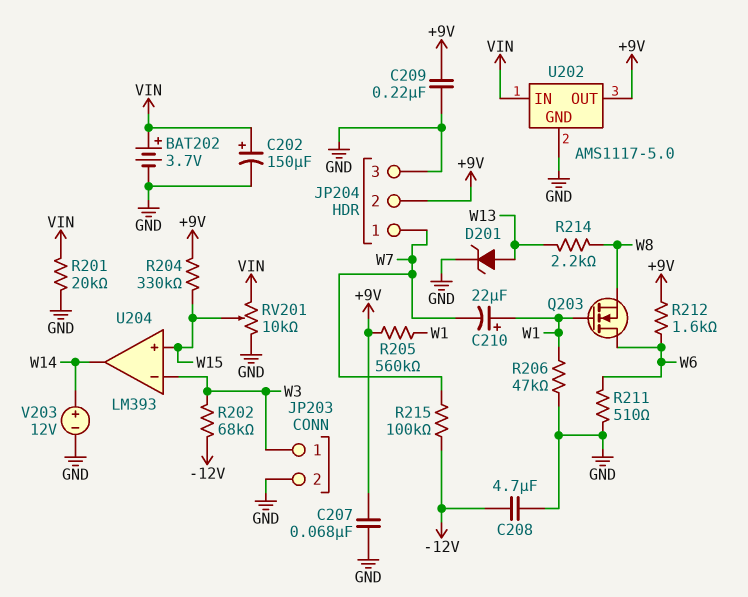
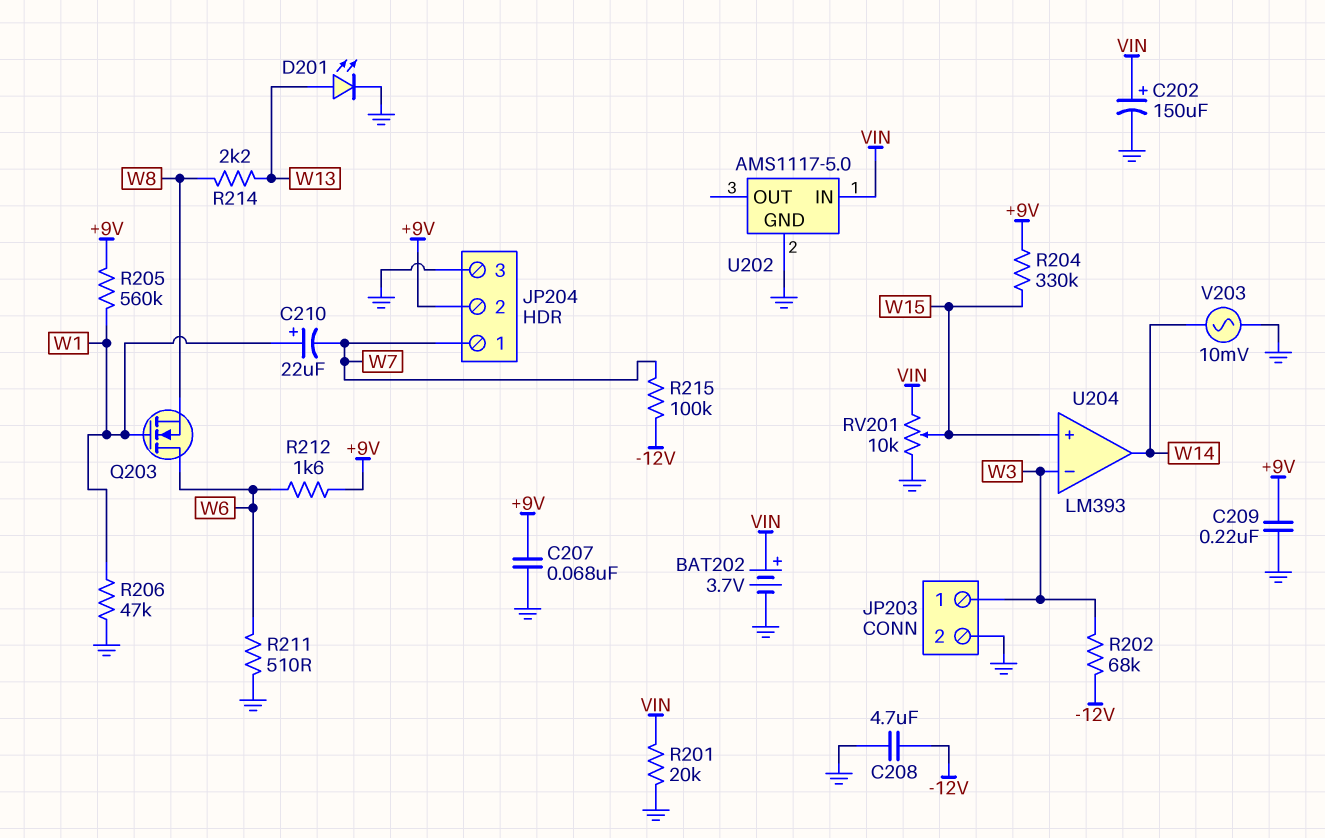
D201: zener (A W13, K GND) -> LED (A W13, K GND)
U202 pin OUT: +9V -> none
V203: 12V (plus W14, minus GND) -> AC 10mV (GND, W14)

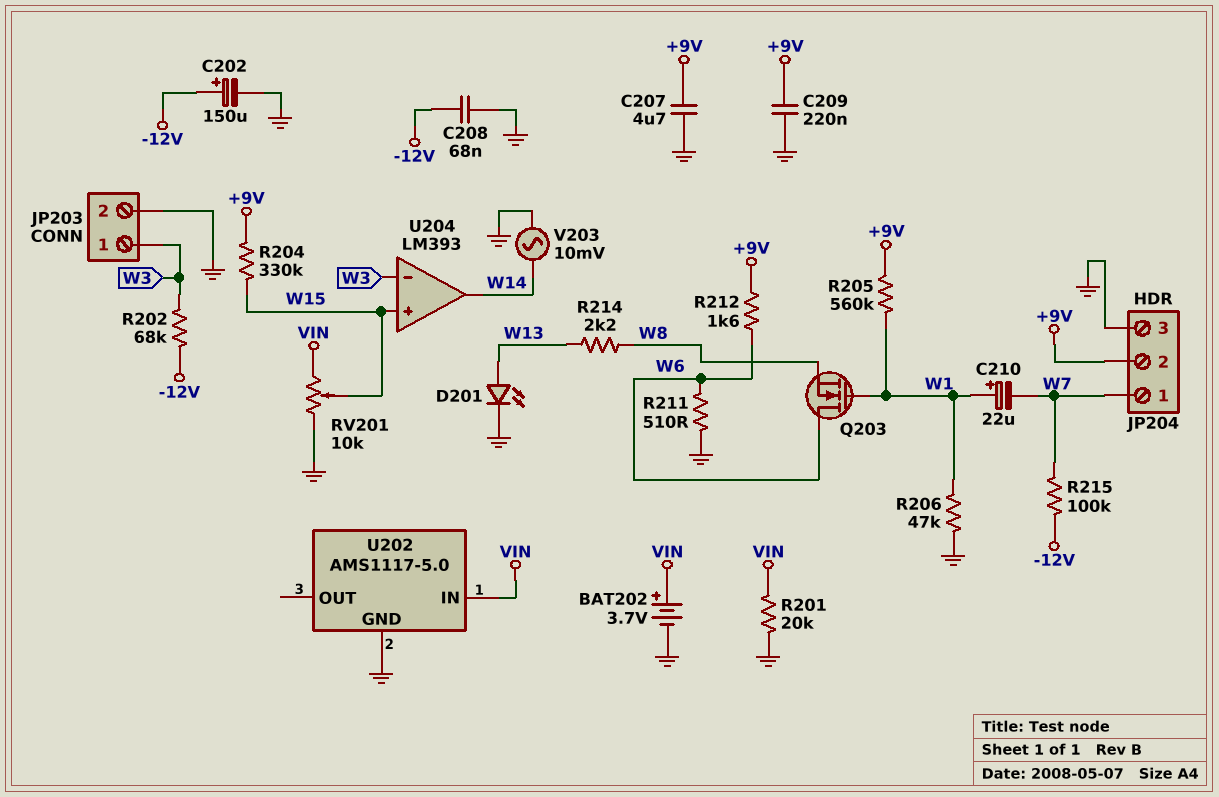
C202: 150uF (plus VIN, minus GND) -> 150uF (plus -12V, minus GND)
C207: 68nF (+9V, GND) -> 4.7uF (+9V, GND)
C208: 4.7uF (-12V, GND) -> 68nF (-12V, GND)

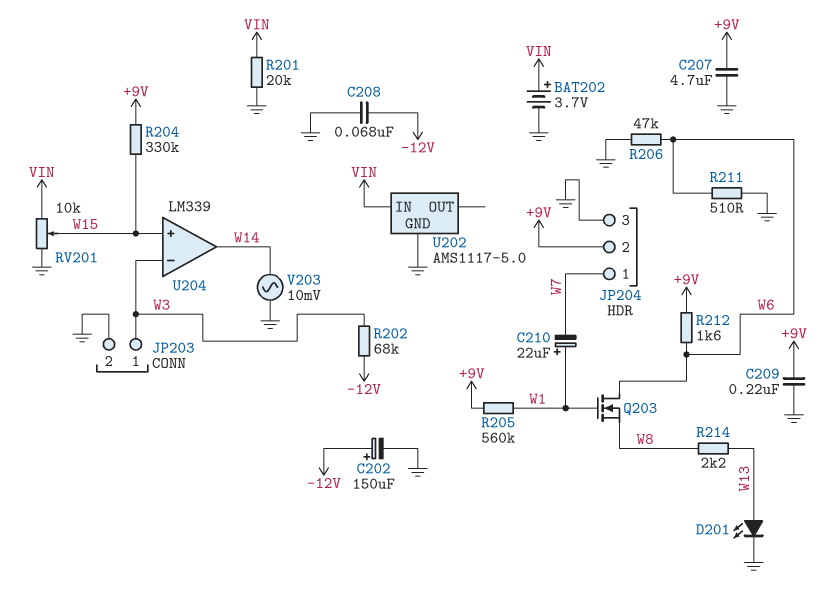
R206: 47k (GND, W1) -> 47k (GND, W6)
R215: 100k (-12V, W7) -> none
U204: LM393 -> LM339

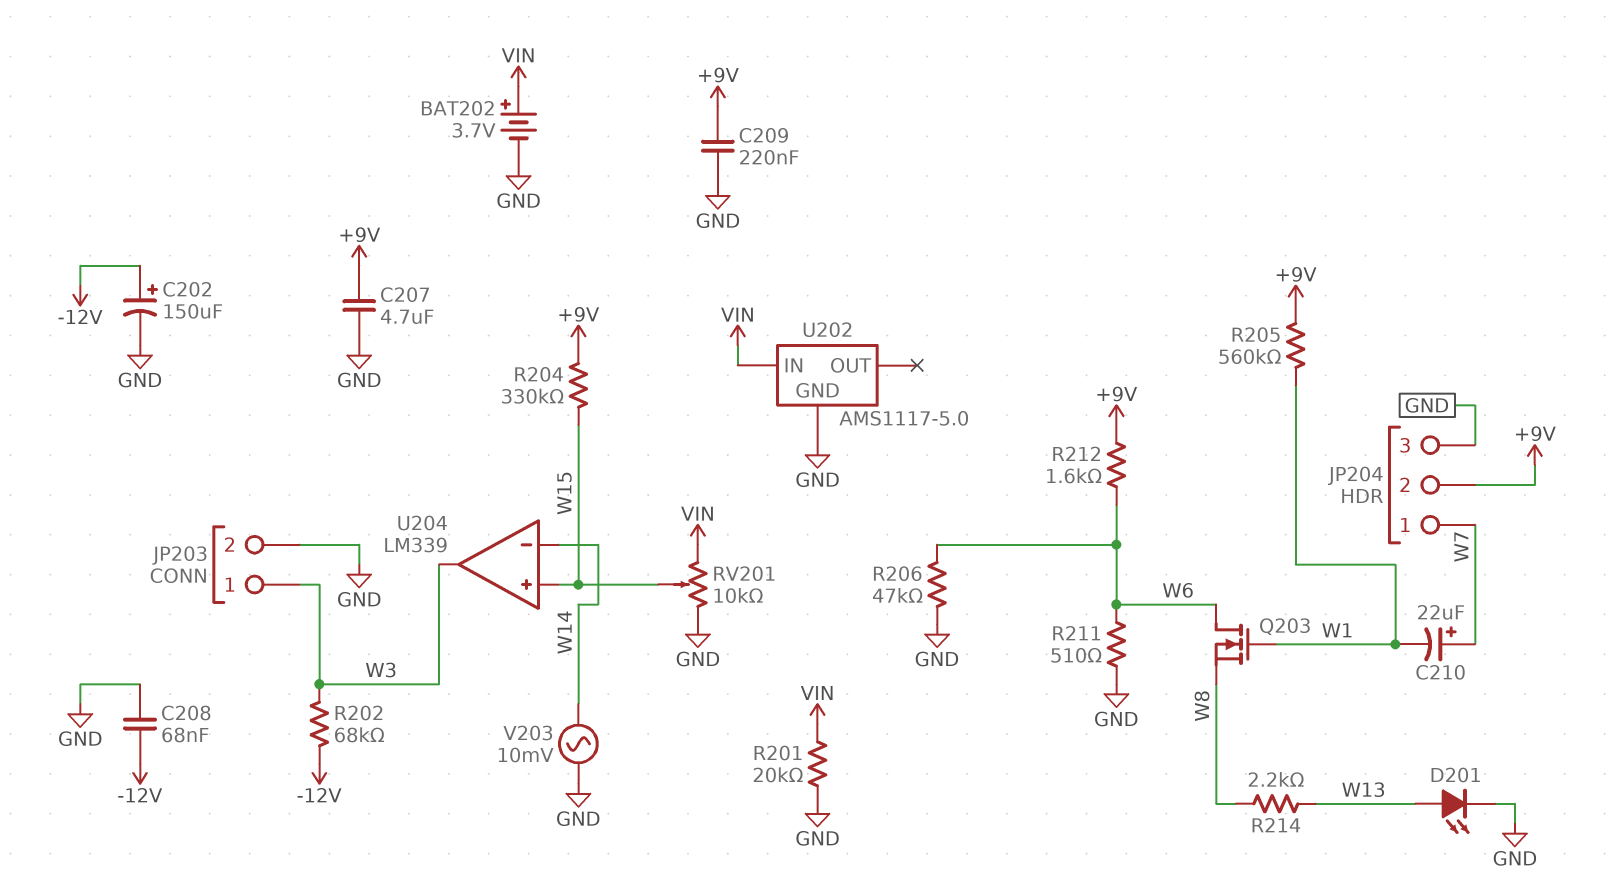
C210: 22uF (plus W1, minus W7) -> 22uF (plus W7, minus W1)
U204 pin in-: W3 -> W14
U204 pin out: W14 -> W3

